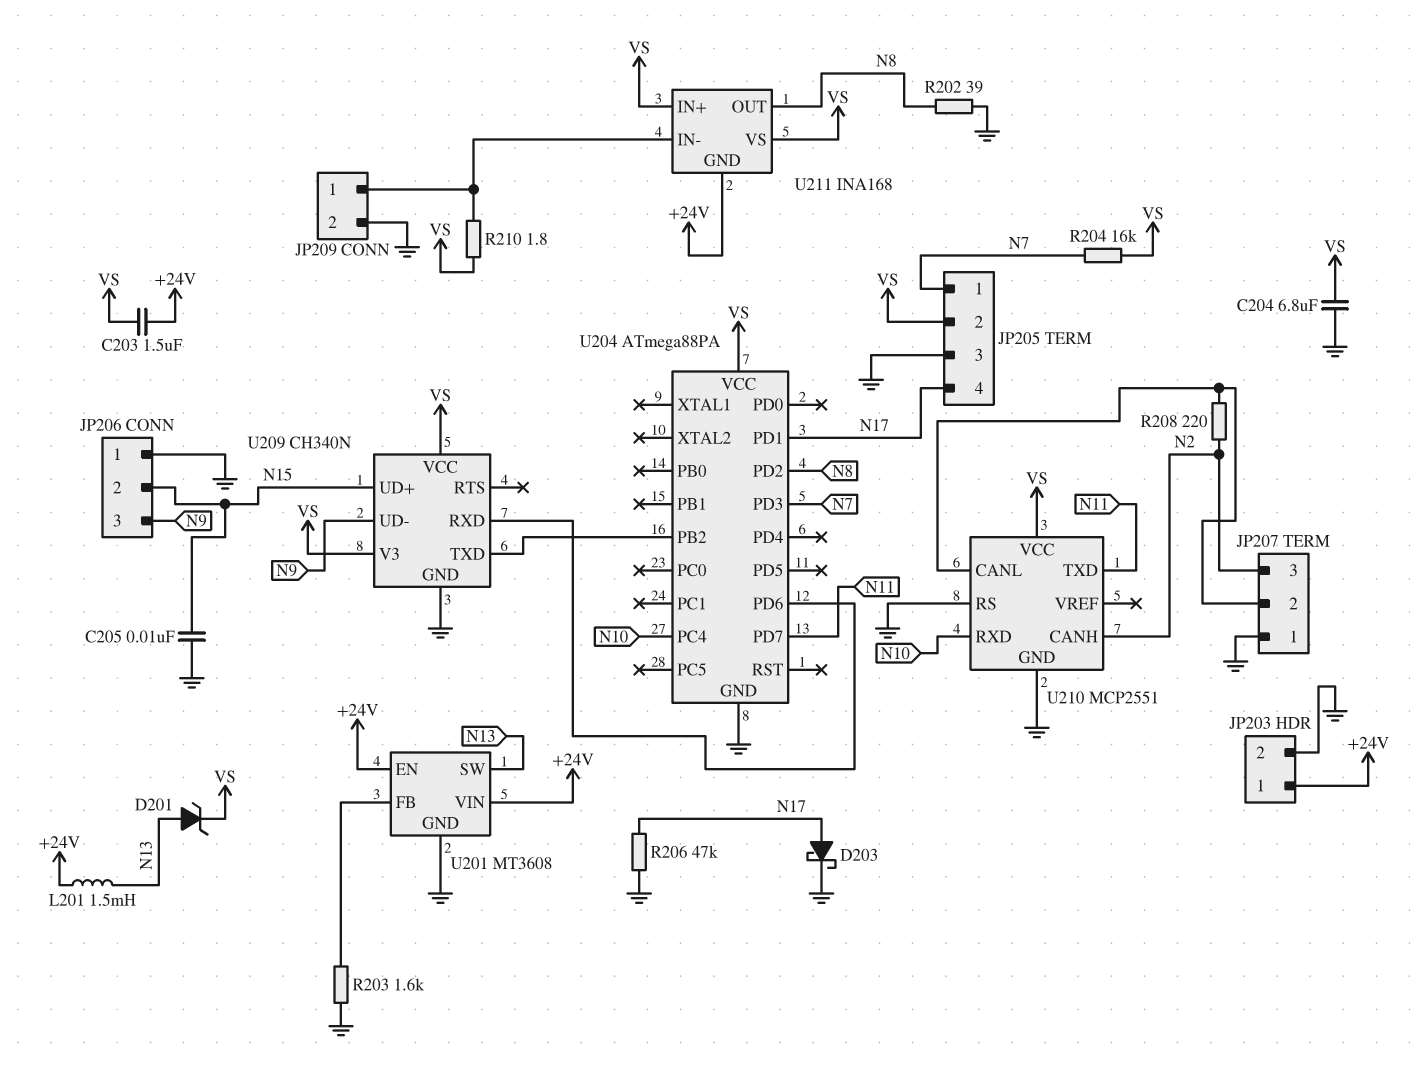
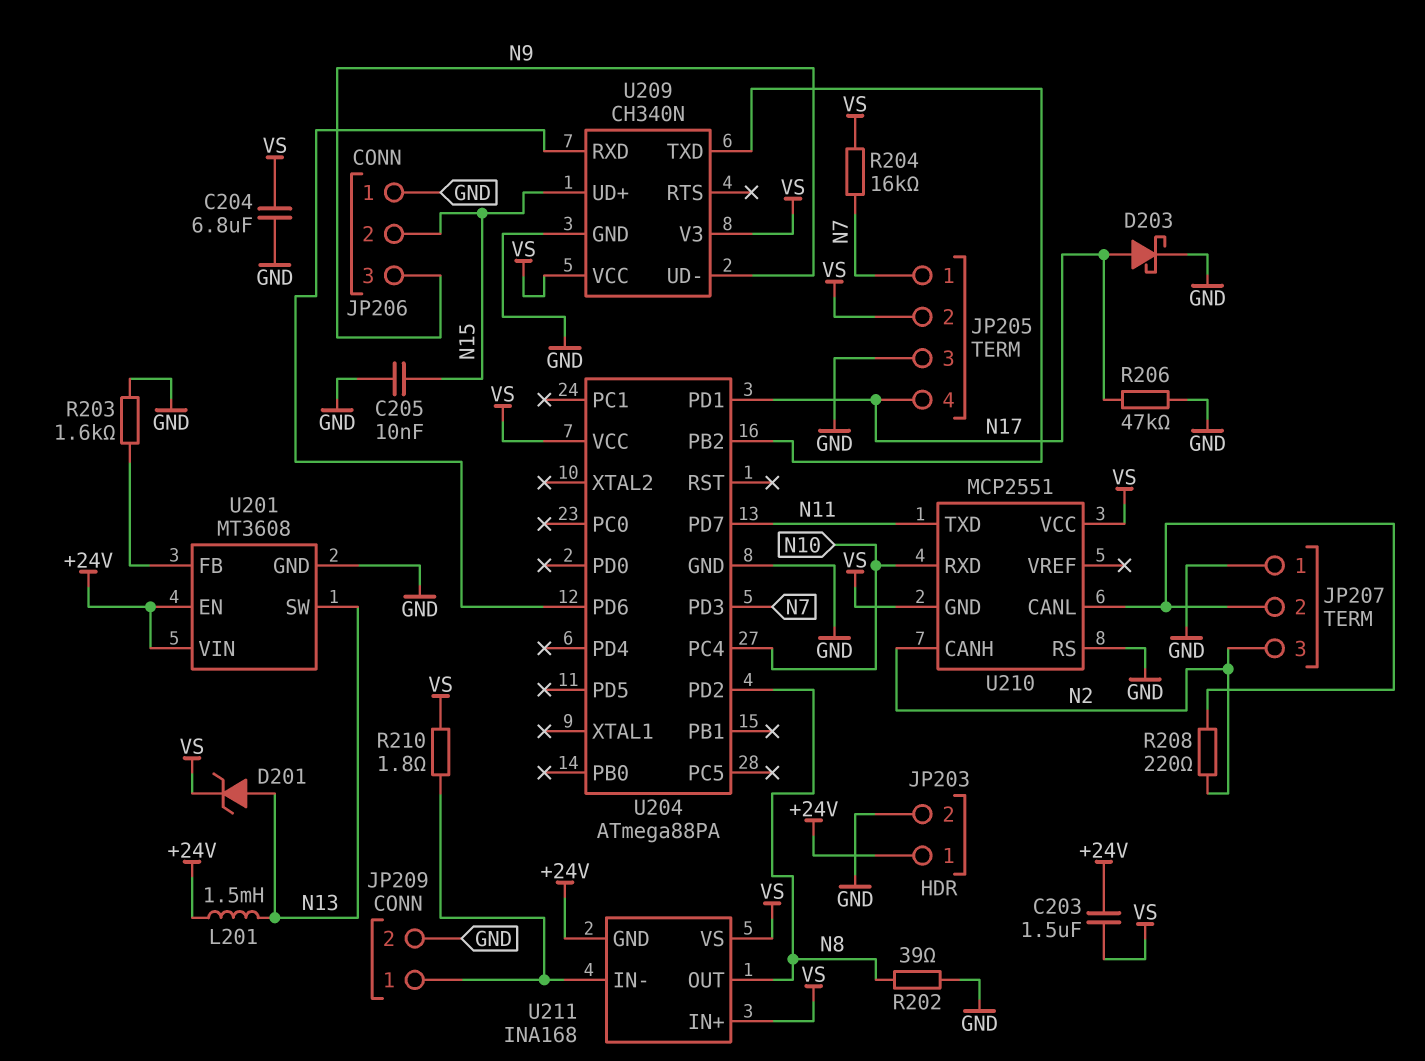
U210 pin GND: GND -> VS

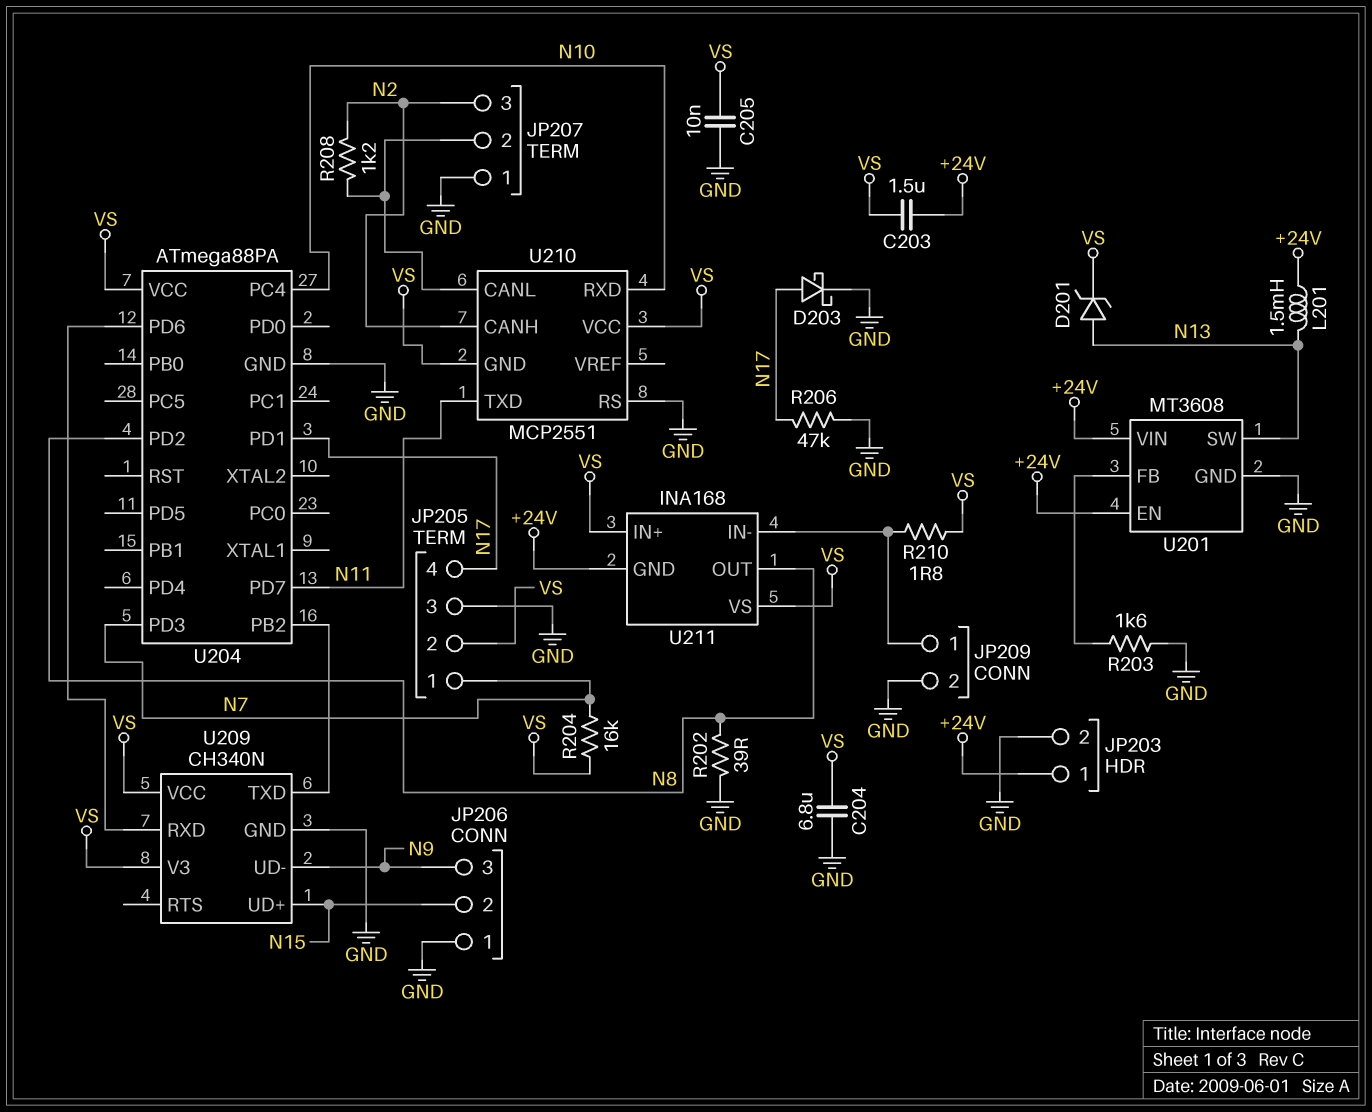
C205: 10nF (GND, N15) -> 10nF (GND, VS)
R208: 220 (JP207/2, N2) -> 1.2k (JP207/2, N2)

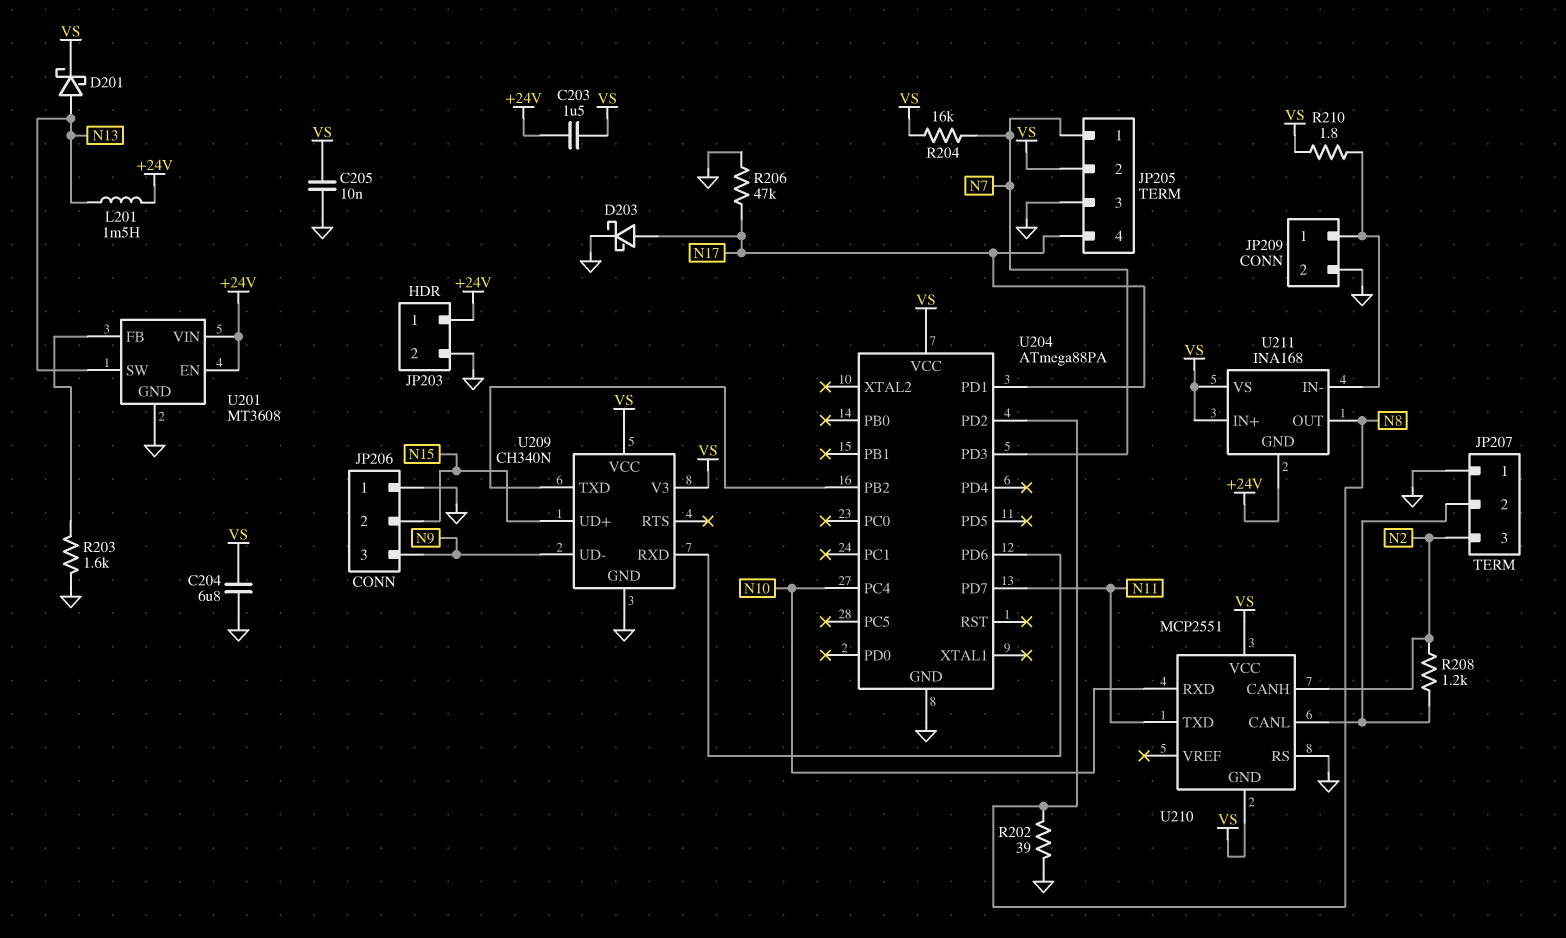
D201: zener (A N13, K VS) -> schottky (A N13, K VS)

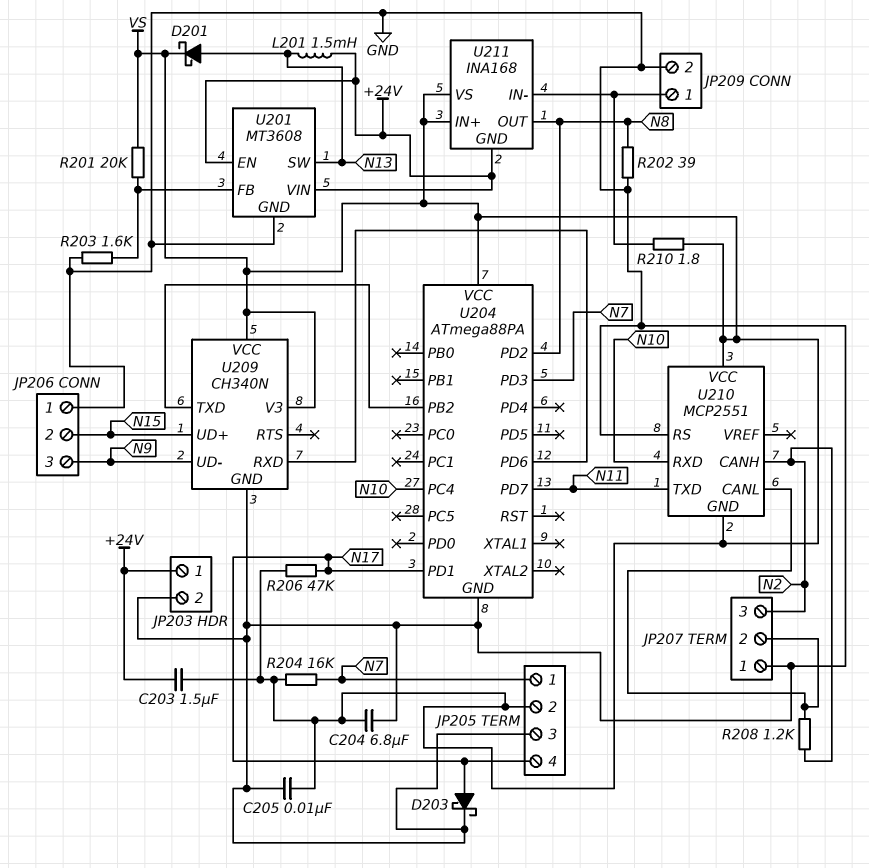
R201: none -> 20k (U201/FB, VS)
R206: 47k (GND, N17) -> 47k (N17, VS)

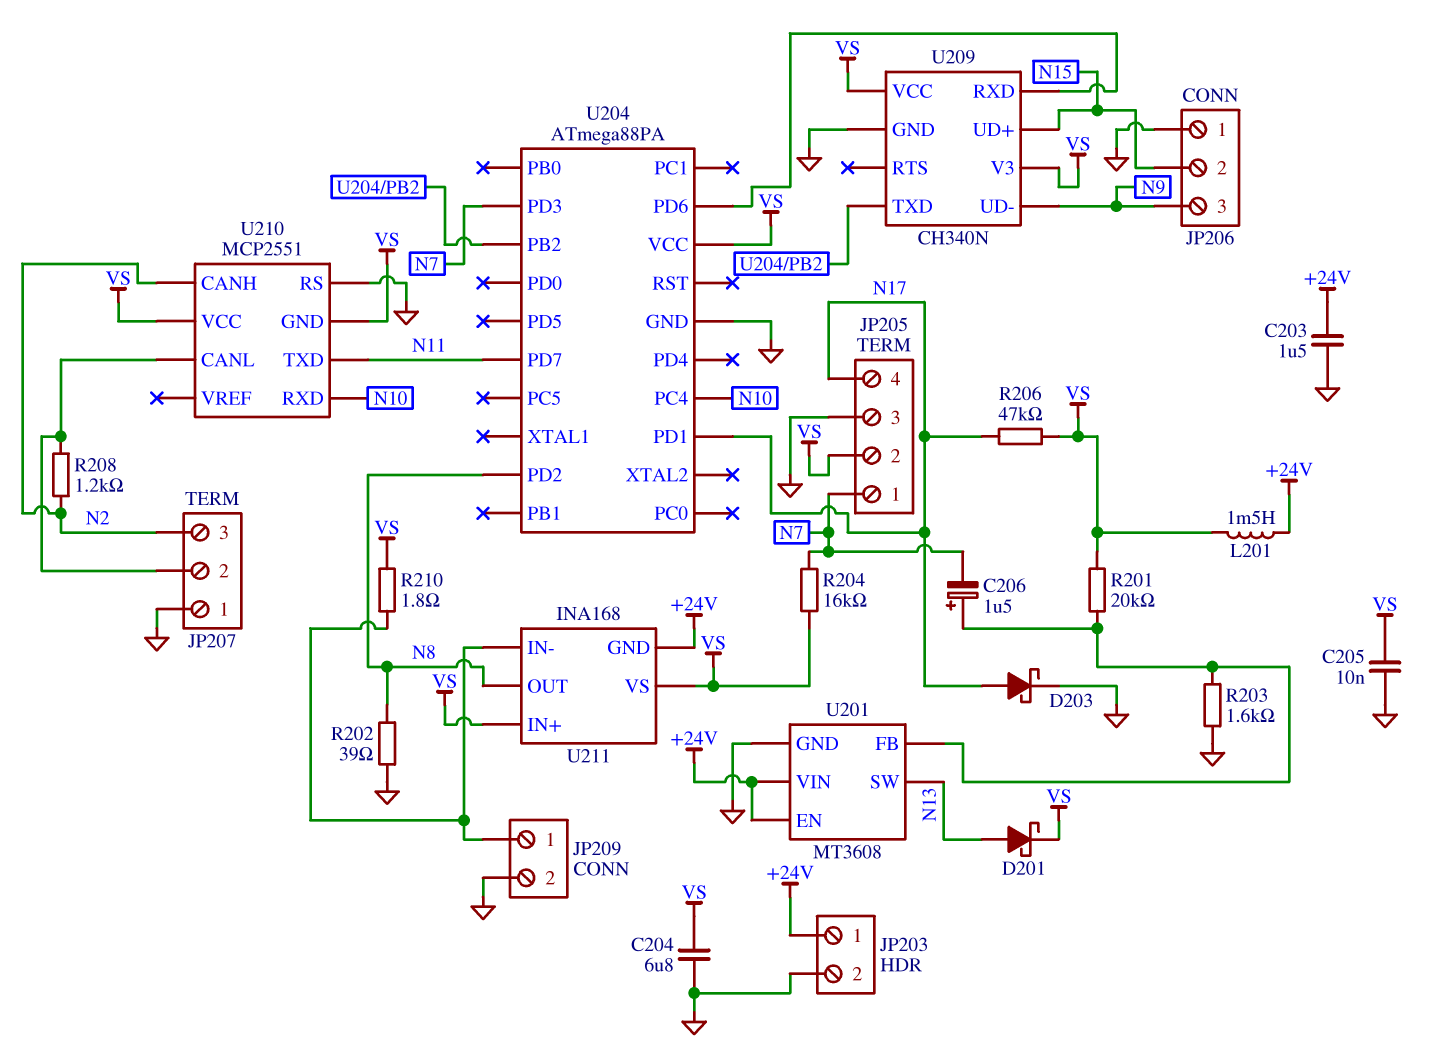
C203: 1.5uF (+24V, VS) -> 1.5uF (+24V, GND)
C206: none -> 1.5uF (plus U201/FB, minus N7)
L201: 1.5mH (+24V, N13) -> 1.5mH (+24V, VS)

